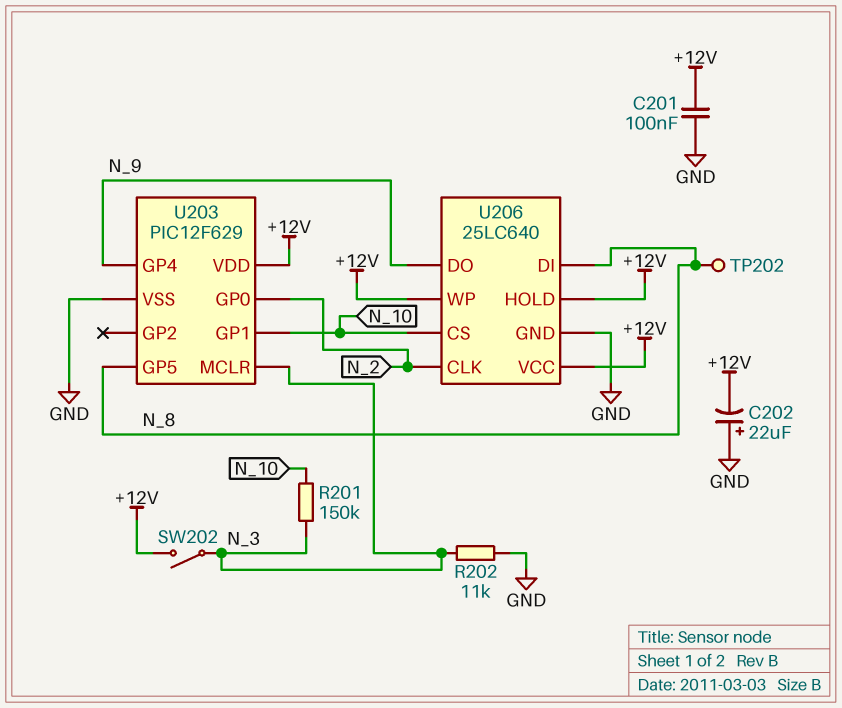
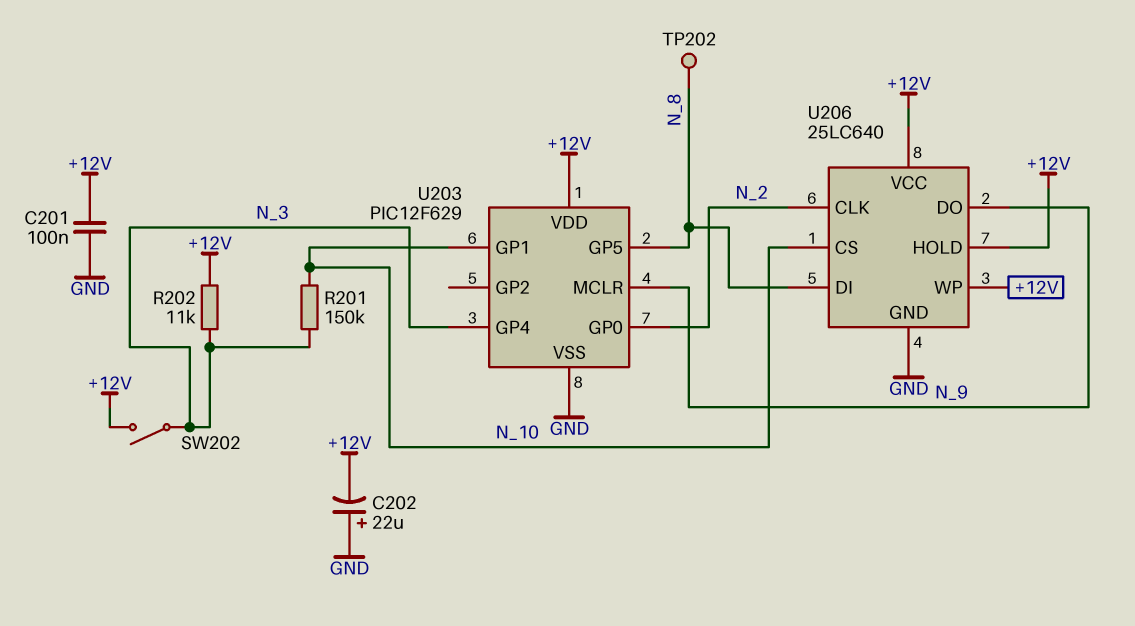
R202: 11k (GND, N_3) -> 11k (+12V, N_3)
U203 pin GP4: N_9 -> N_3
U203 pin MCLR: N_3 -> N_9

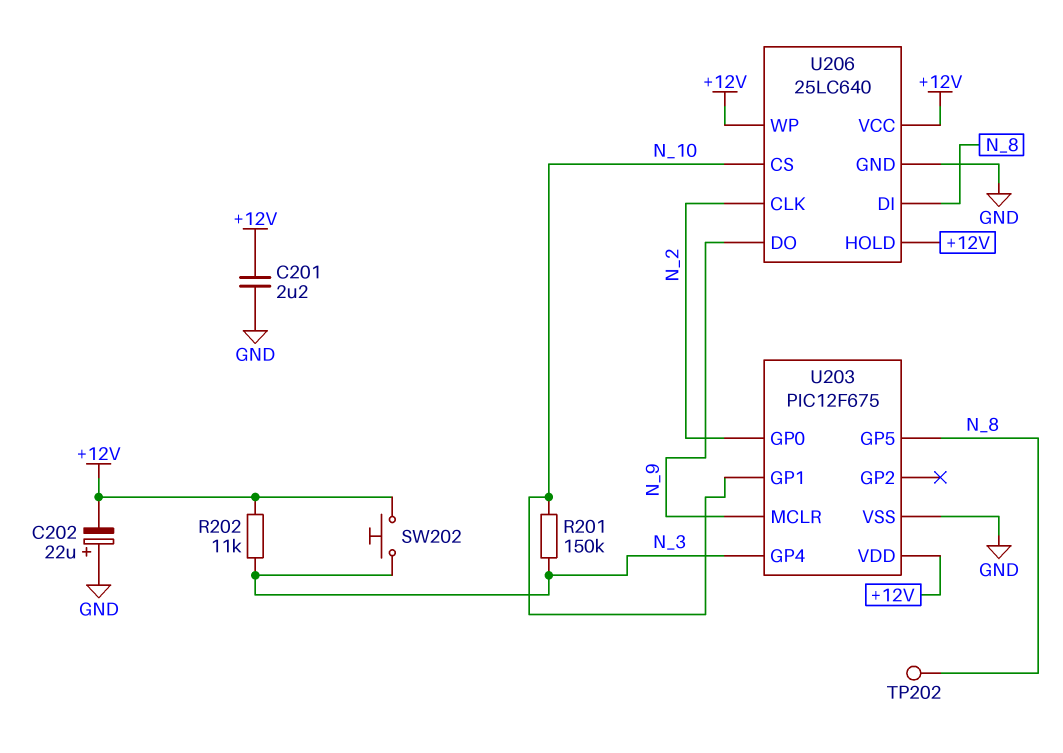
C201: 100nF (+12V, GND) -> 2.2uF (+12V, GND)
SW202: switch (+12V, N_3) -> button (+12V, N_3)
U203: PIC12F629 -> PIC12F675

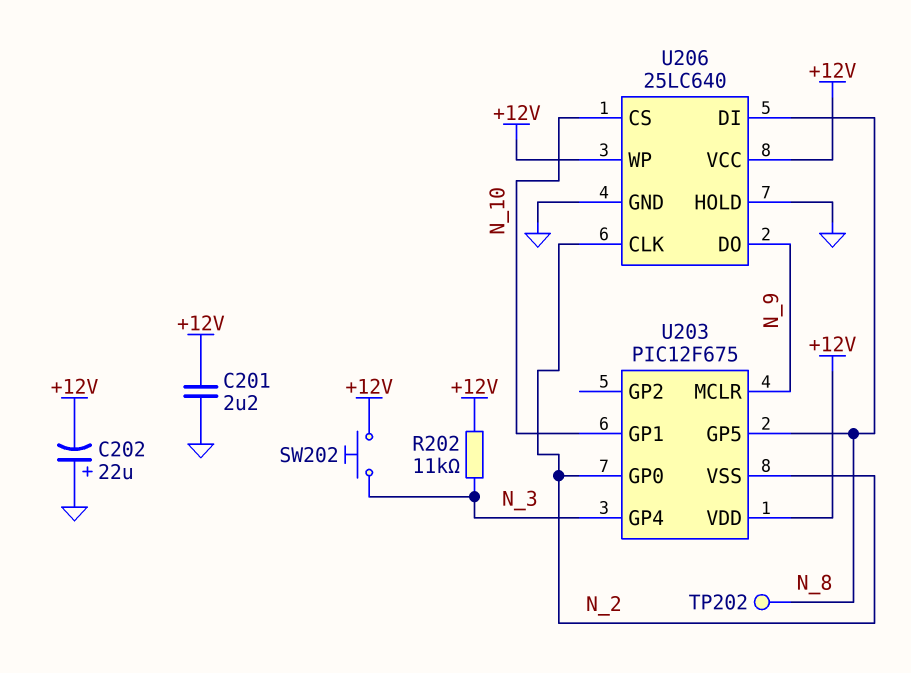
R201: 150k (N_3, N_10) -> none
U203 pin VSS: GND -> N_2
U206 pin HOLD: +12V -> GND

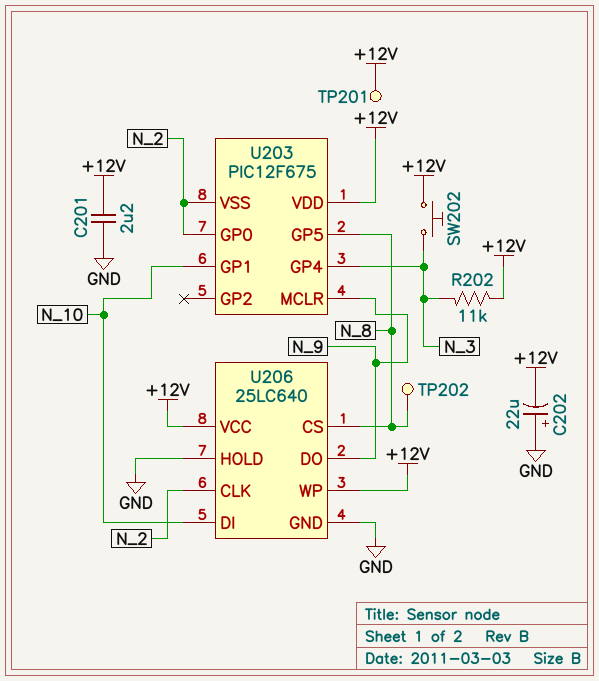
TP201: none -> test point (+12V)
U206 pin CS: N_10 -> N_8
U206 pin DI: N_8 -> N_10

